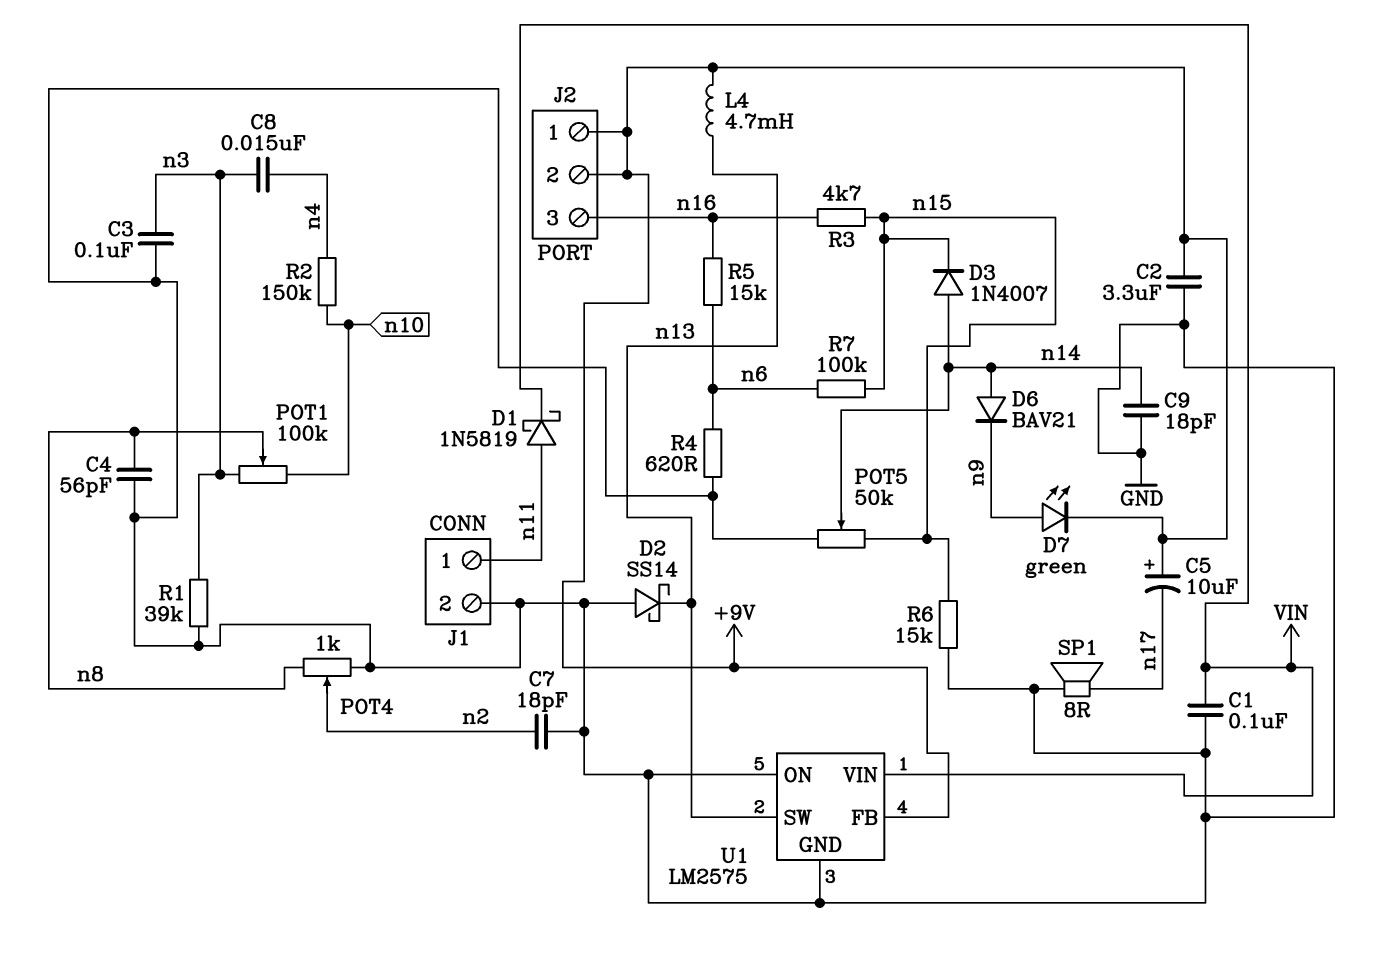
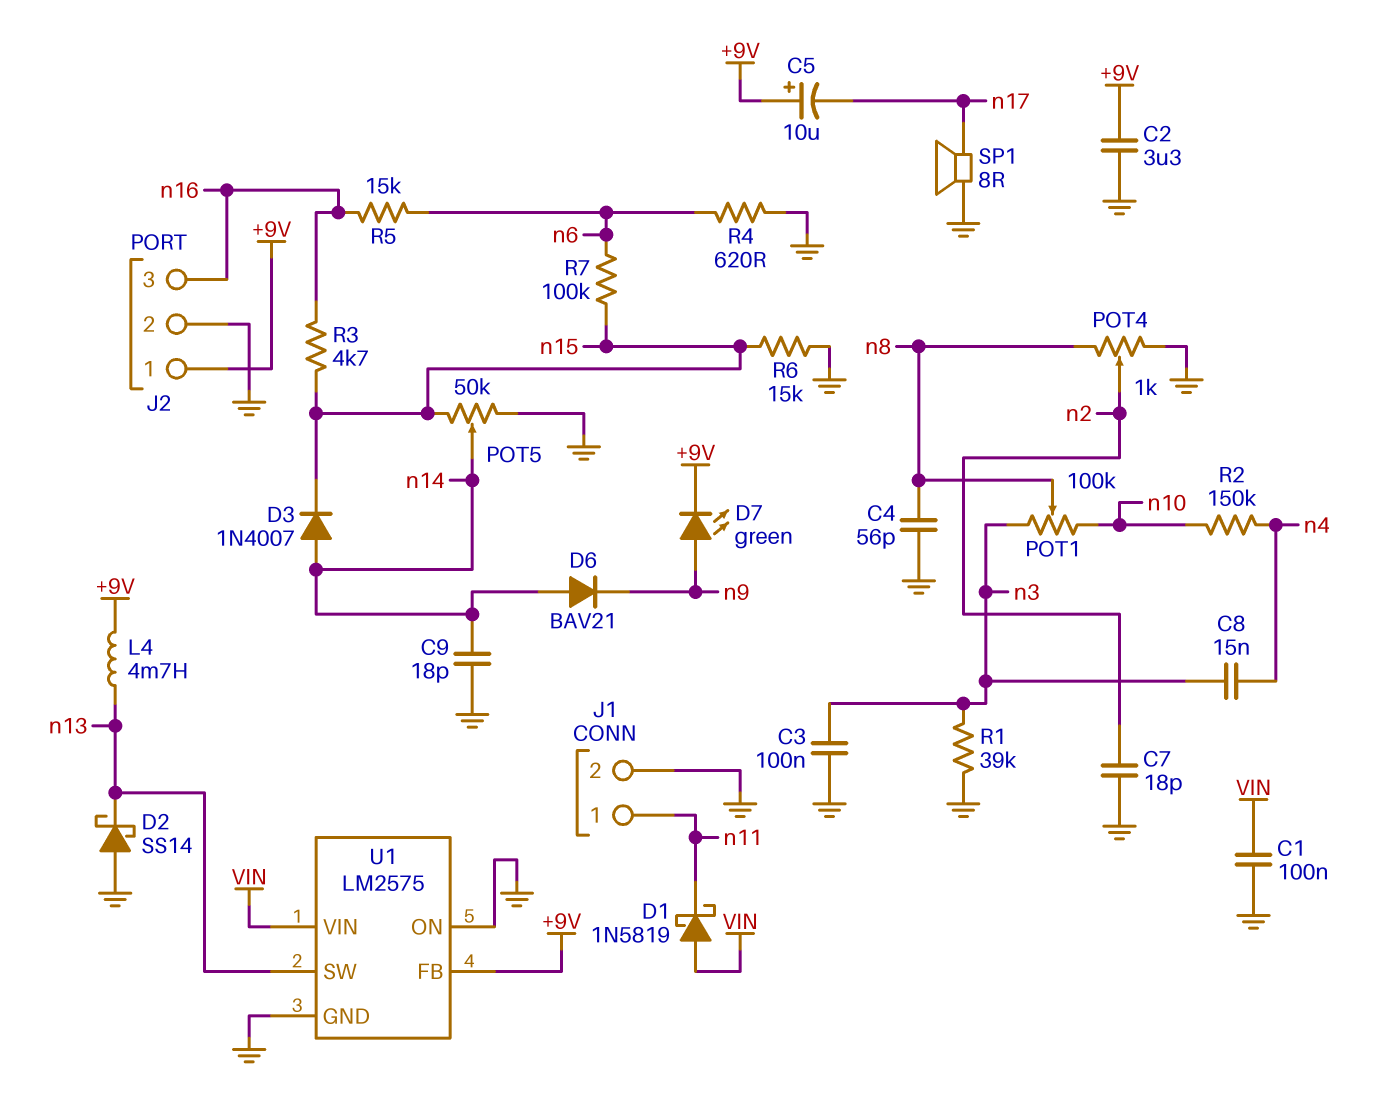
D1: schottky 1N5819 (A n11, K VIN) -> schottky 1N5819 (A VIN, K n11)
J2 pin 2: +9V -> GND

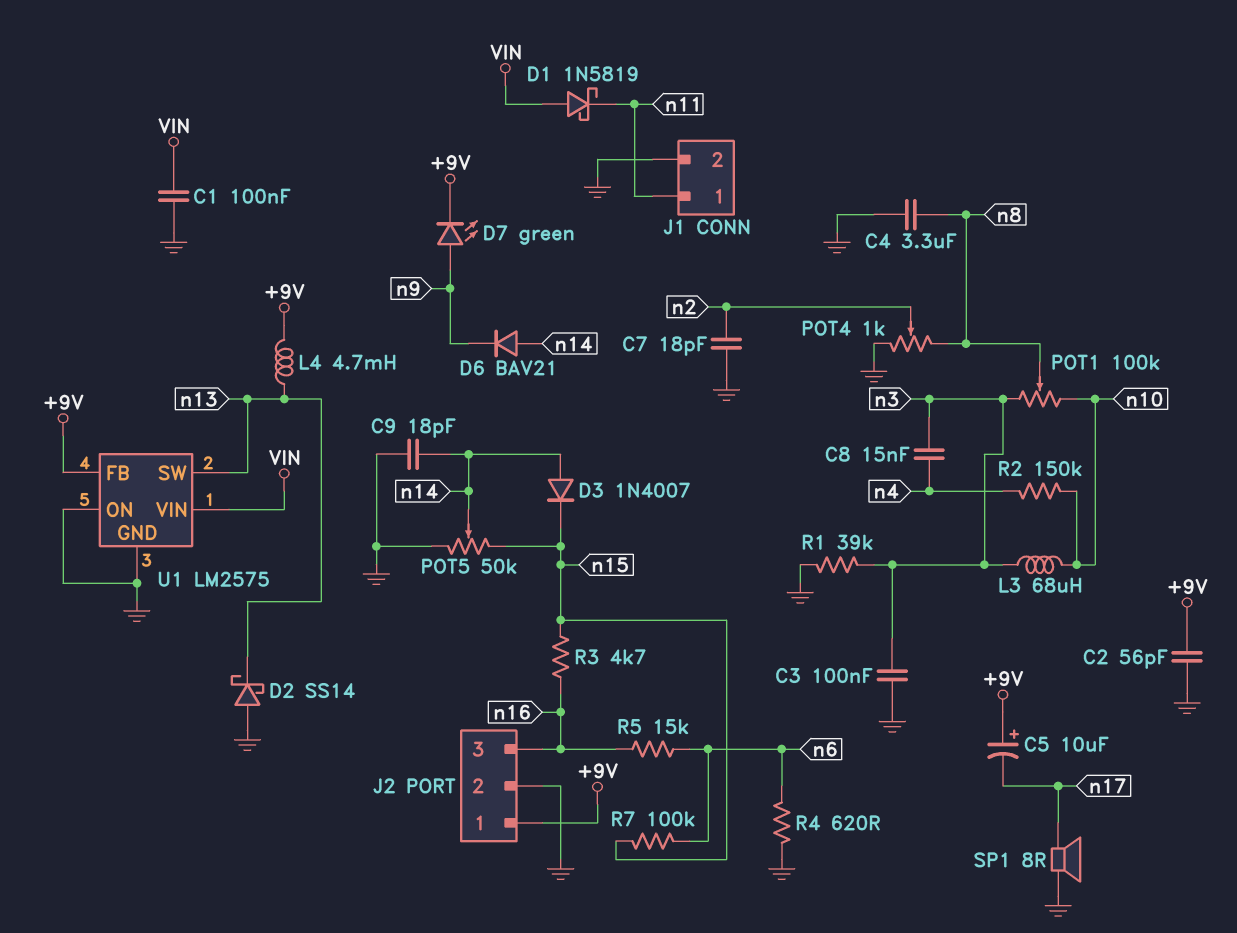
C2: 3.3uF (+9V, GND) -> 56pF (+9V, GND)
C4: 56pF (GND, n8) -> 3.3uF (GND, n8)
L3: none -> 68uH (n3, n10)
R6: 15k (GND, n15) -> none

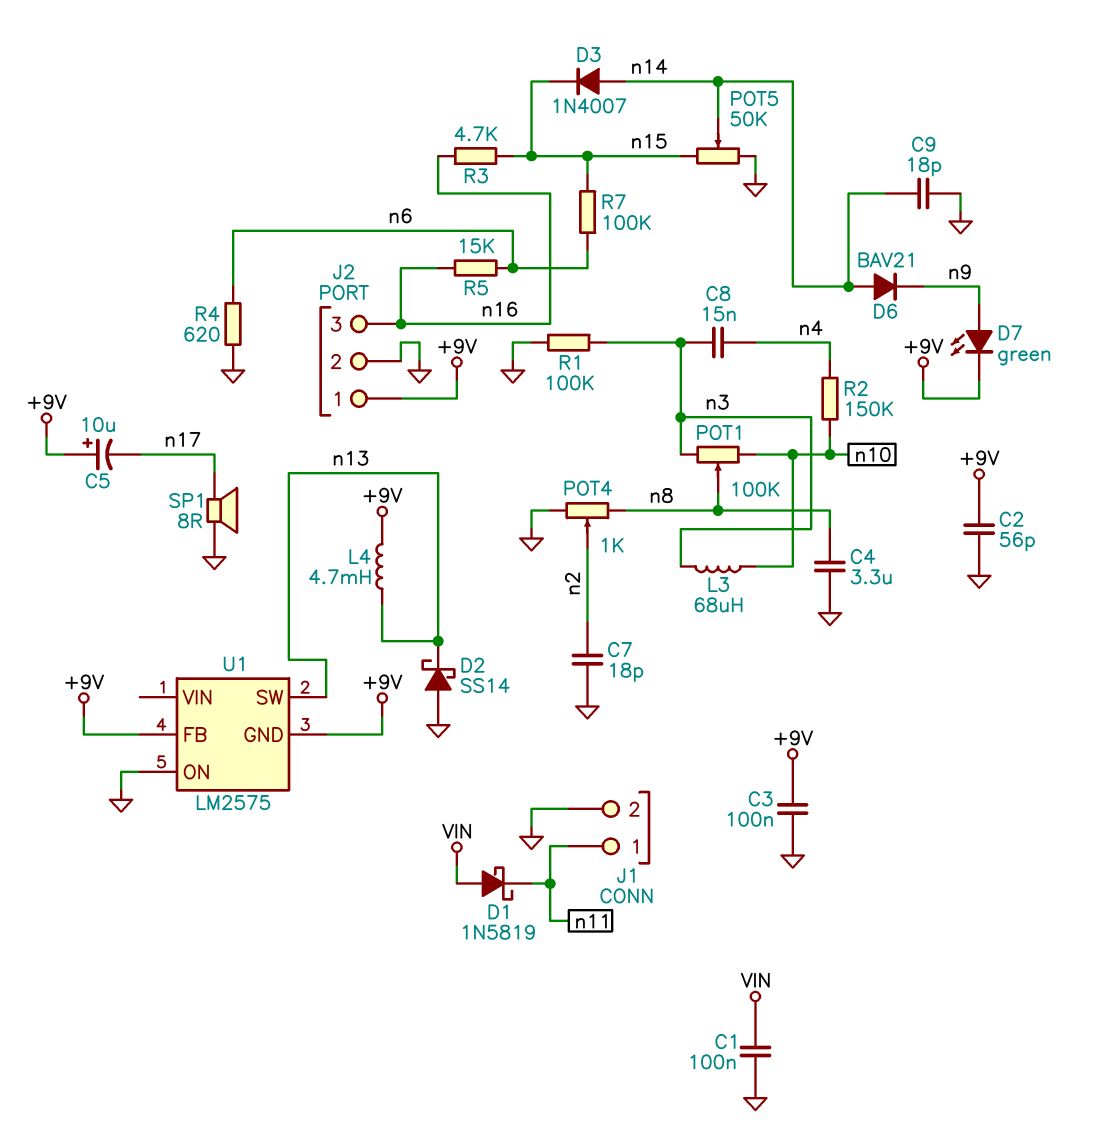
C3: 100nF (GND, n3) -> 100nF (+9V, GND)
R1: 39k (GND, n3) -> 100k (GND, n3)
U1 pin GND: GND -> +9V
U1 pin VIN: VIN -> none

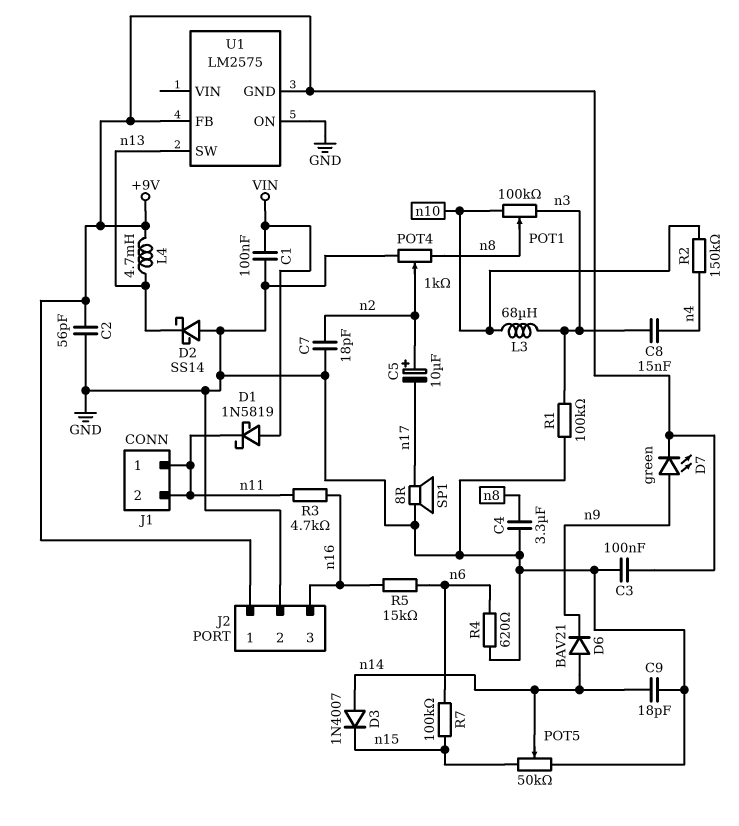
C5: 10uF (plus +9V, minus n17) -> 10uF (plus n2, minus n17)
J1 pin 2: GND -> n11
R3: 4.7k (n15, n16) -> 4.7k (n11, n16)

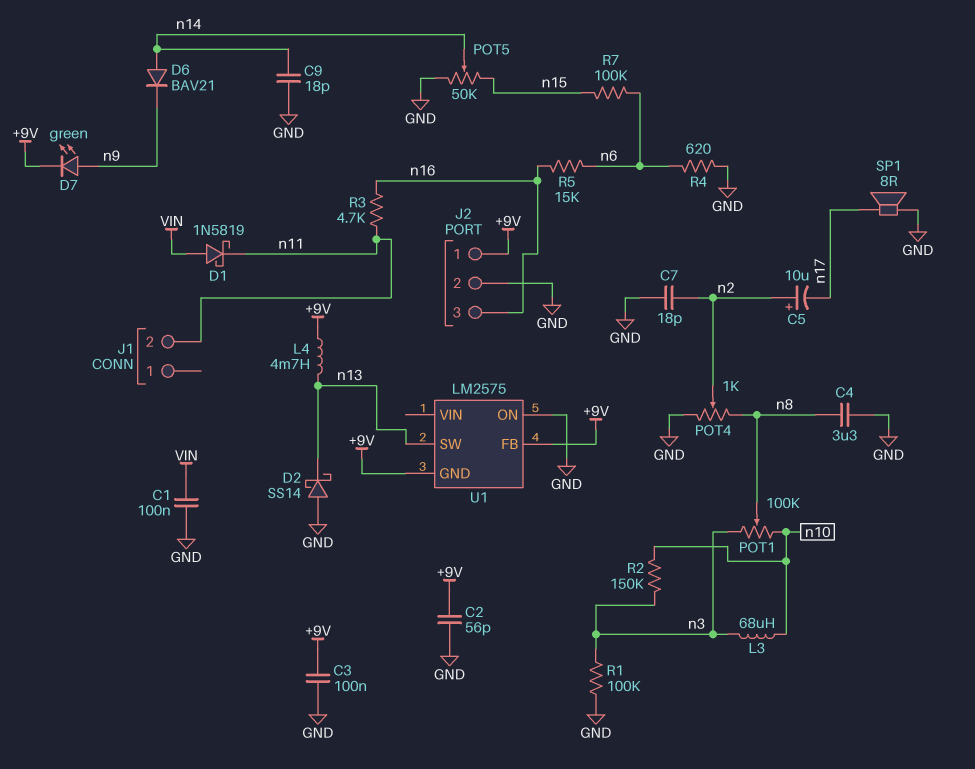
C8: 15nF (n3, n4) -> none
D3: diode 1N4007 (A n14, K n15) -> none
J1 pin 1: n11 -> none
R2: 150k (n4, n10) -> 150k (n3, n10)

